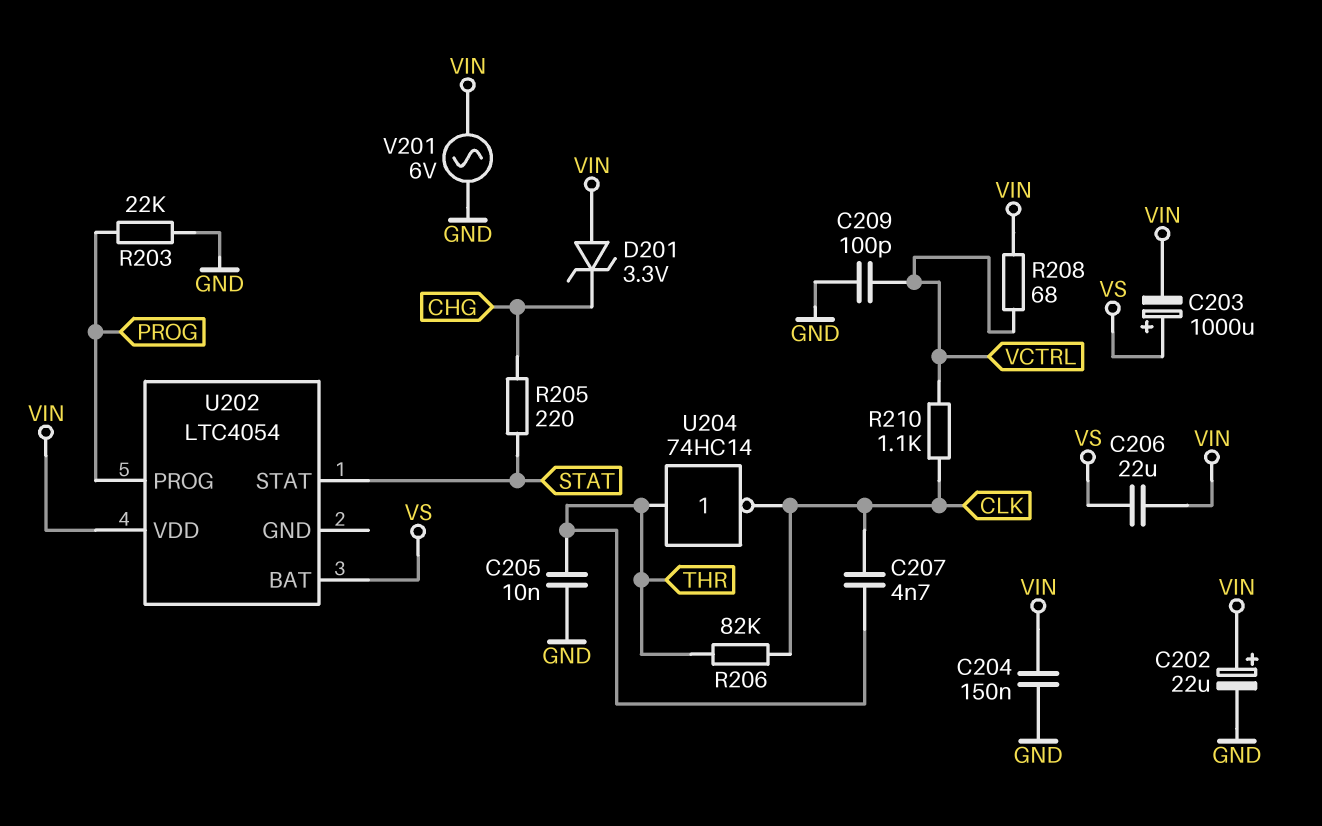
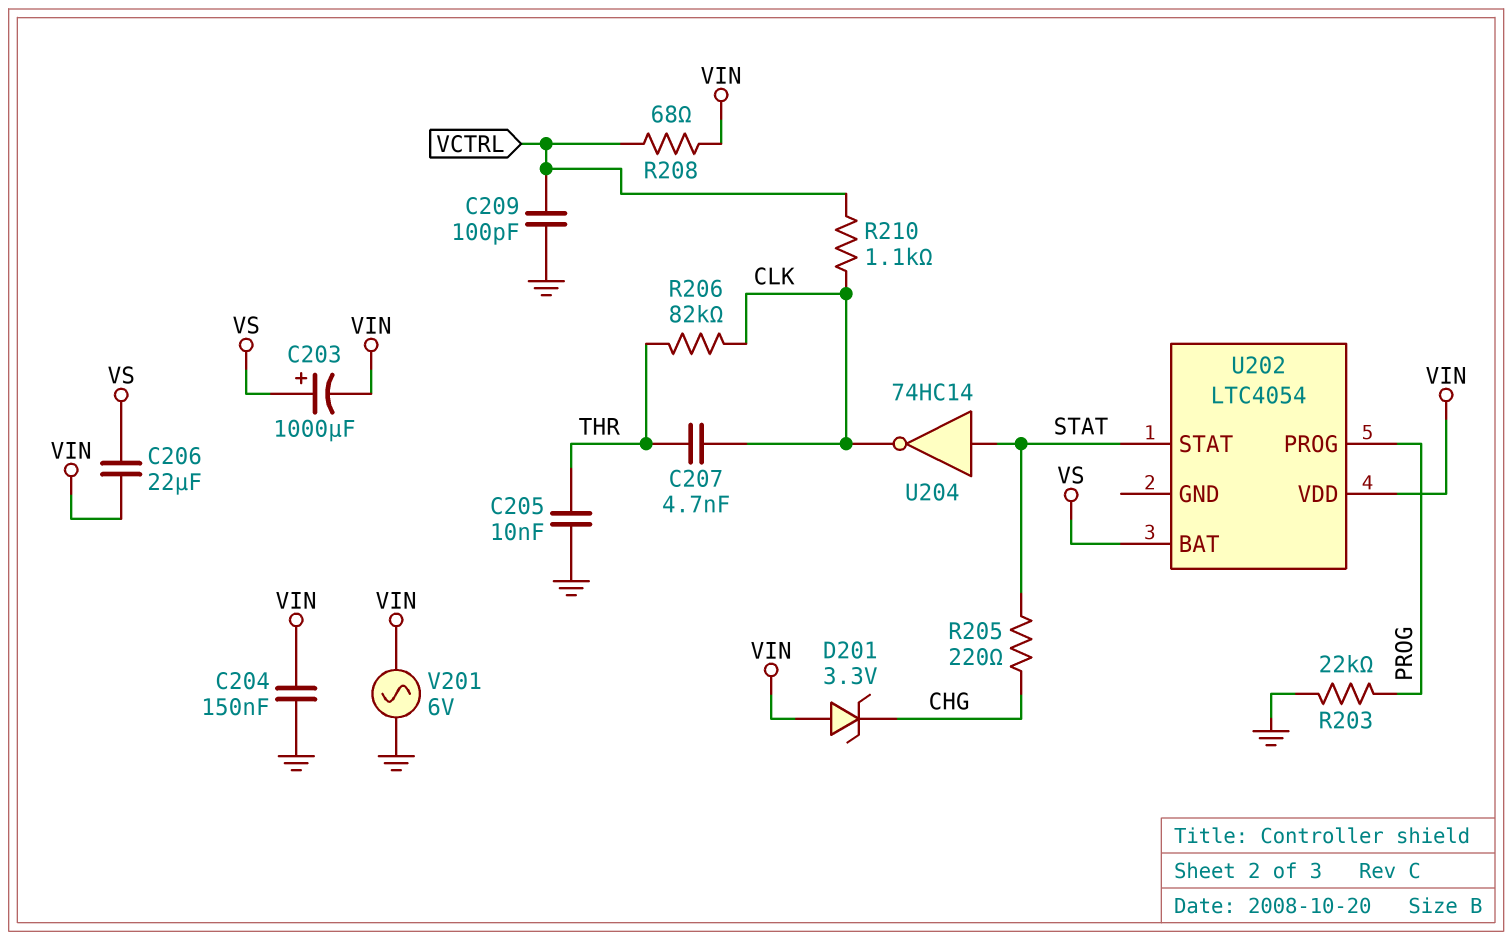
C202: 22uF (plus VIN, minus GND) -> none
U204: NOT 74HC14 (in THR, out CLK) -> NOT 74HC14 (in STAT, out CLK)

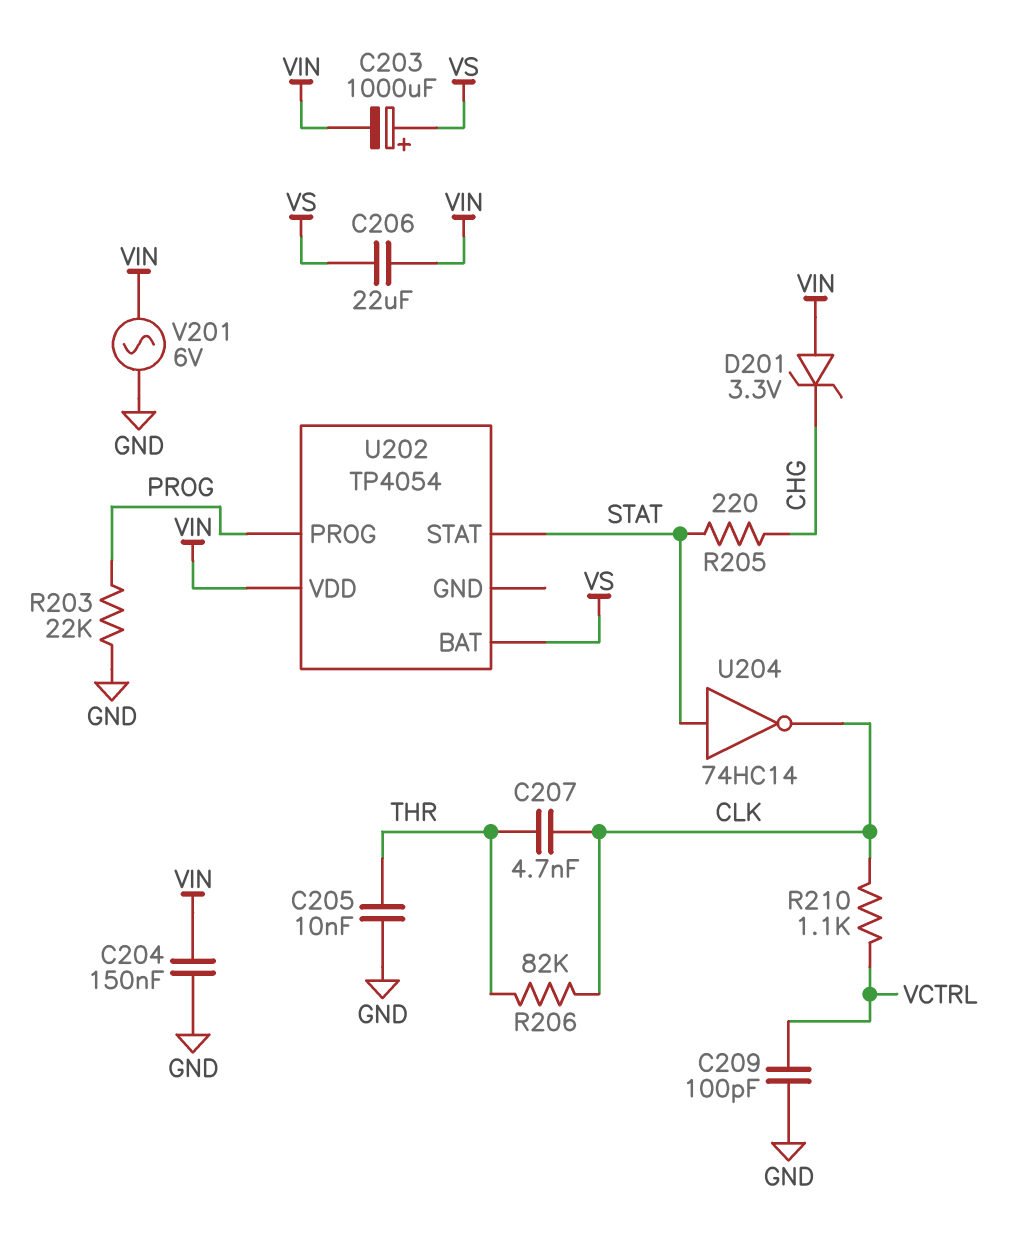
R208: 68 (VCTRL, VIN) -> none
U202: LTC4054 -> TP4054

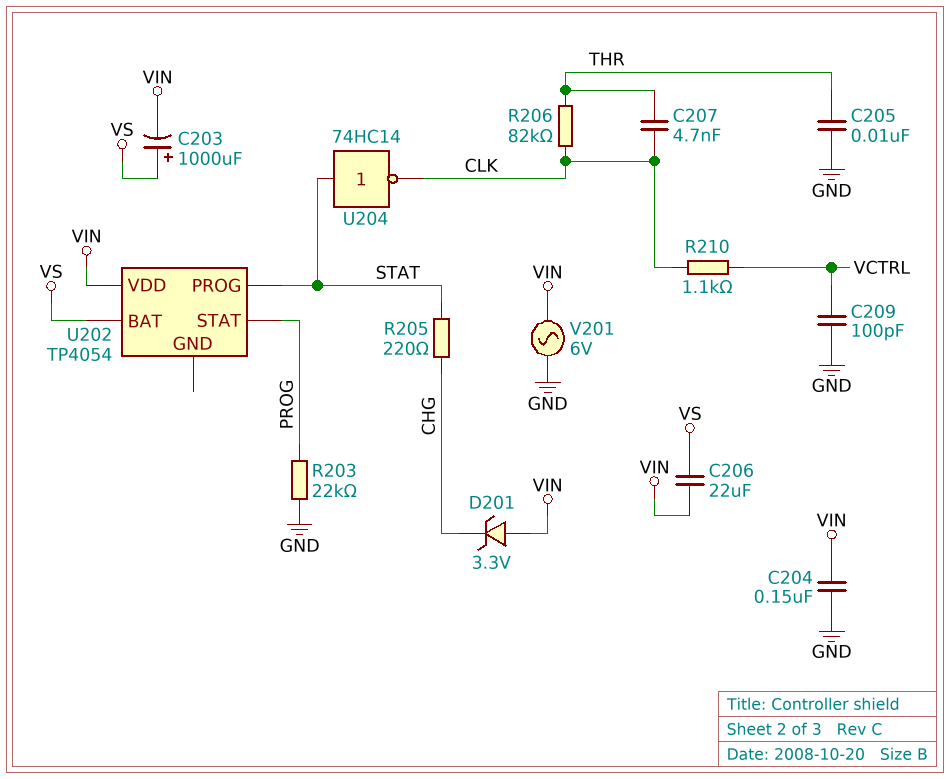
U202 pin PROG: PROG -> STAT
U202 pin STAT: STAT -> PROG

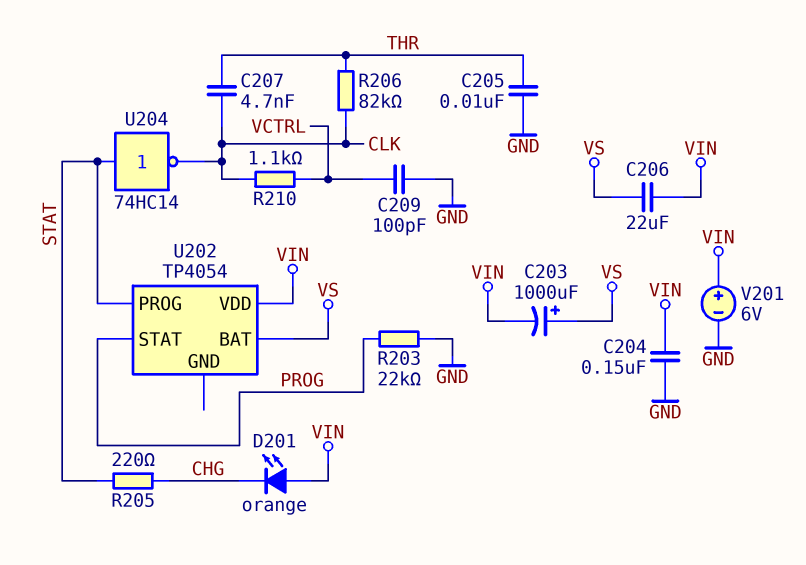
D201: zener 3.3V (A VIN, K CHG) -> LED orange (A VIN, K CHG)
V201: AC 6V (GND, VIN) -> 6V (plus VIN, minus GND)

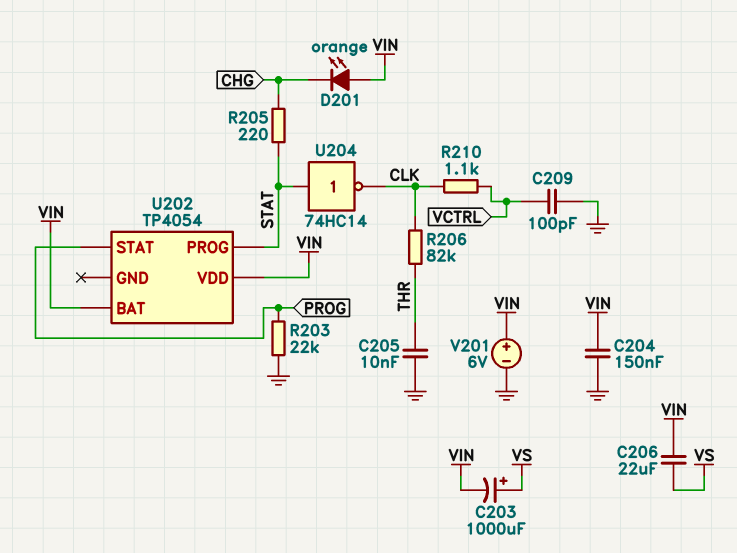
C207: 4.7nF (CLK, THR) -> none
U202 pin BAT: VS -> VIN

